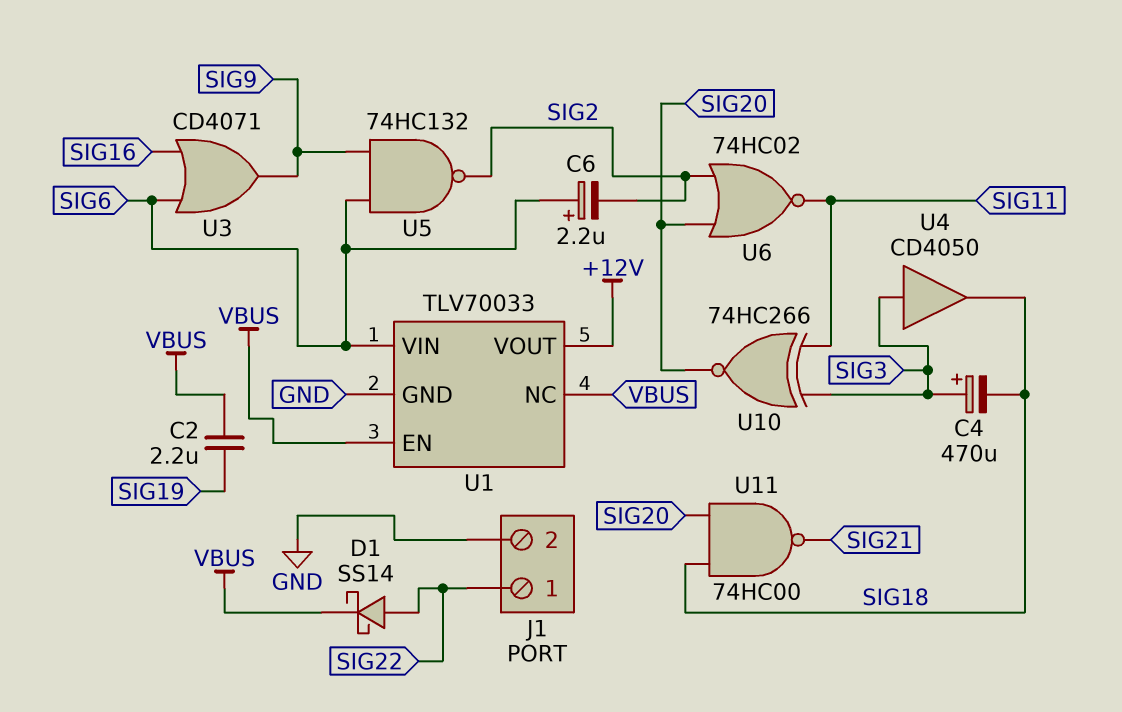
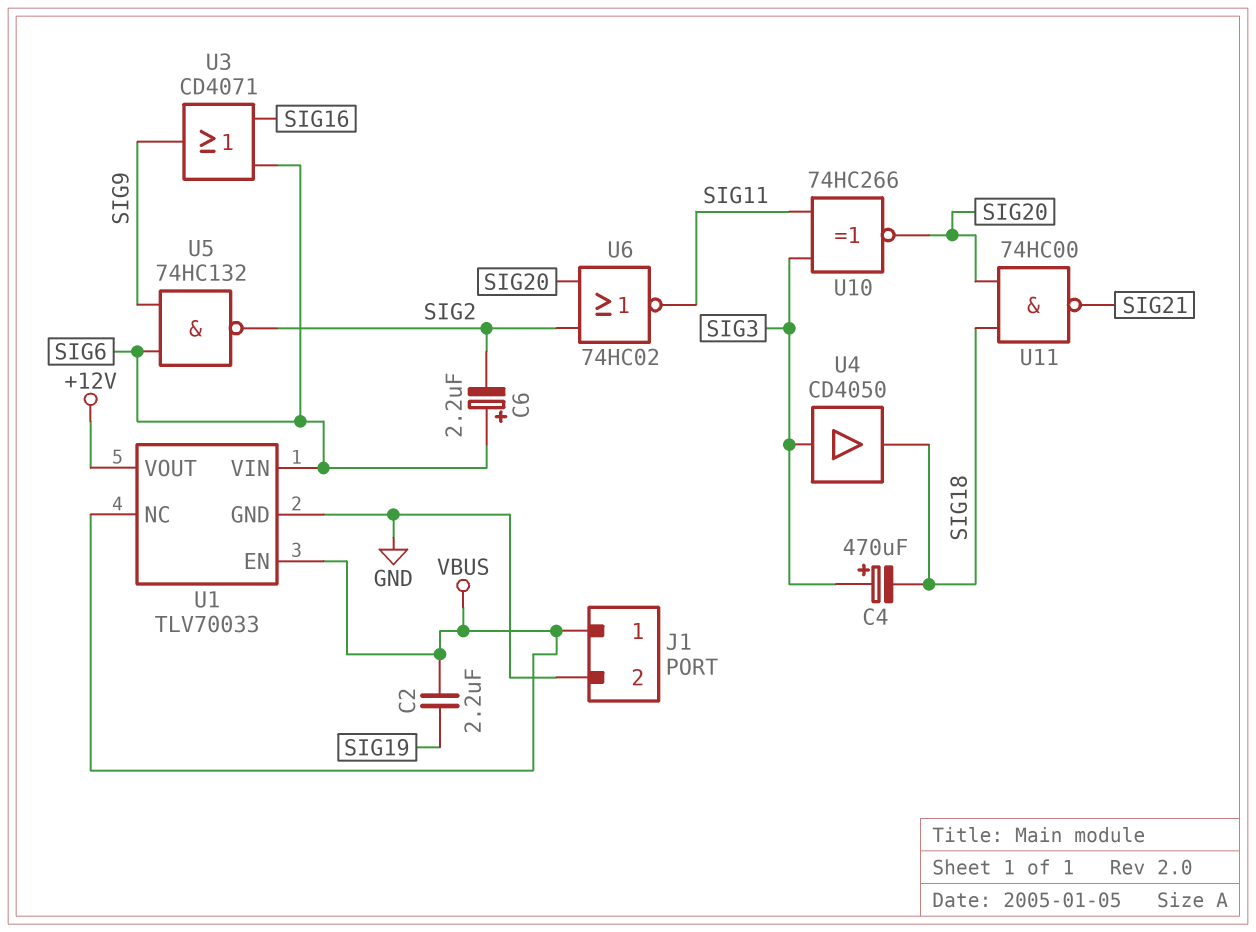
D1: schottky SS14 (A SIG22, K VBUS) -> none
J1 pin 1: SIG22 -> VBUS

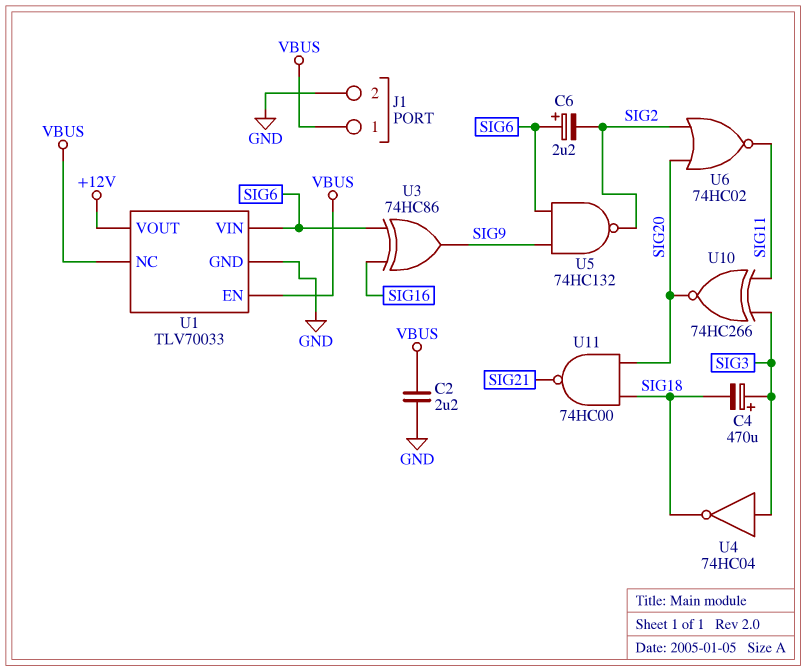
C2: 2.2uF (SIG19, VBUS) -> 2.2uF (GND, VBUS)
U3: OR CD4071 (in SIG6, in SIG16, out SIG9) -> XOR 74HC86 (in SIG6, in SIG16, out SIG9)
U4: buffer CD4050 (in SIG3, out SIG18) -> NOT 74HC04 (in SIG3, out SIG18)

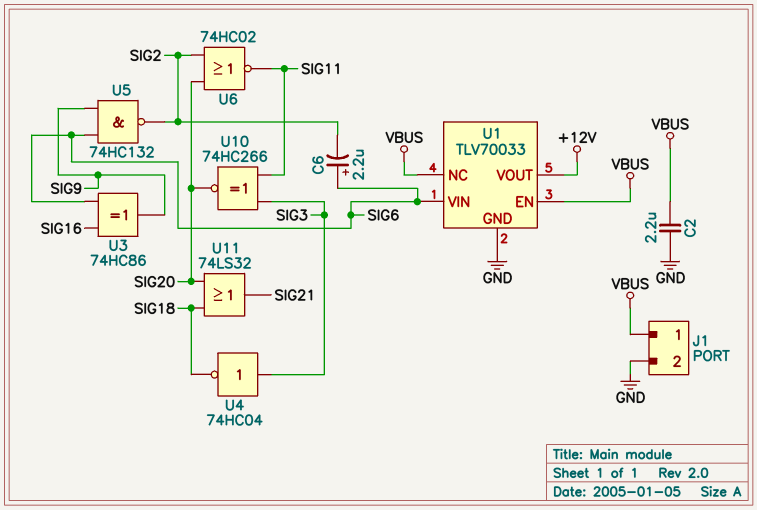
C4: 470uF (plus SIG3, minus SIG18) -> none
U11: NAND 74HC00 (in SIG18, in SIG20, out SIG21) -> OR 74LS32 (in SIG18, in SIG20, out SIG21)

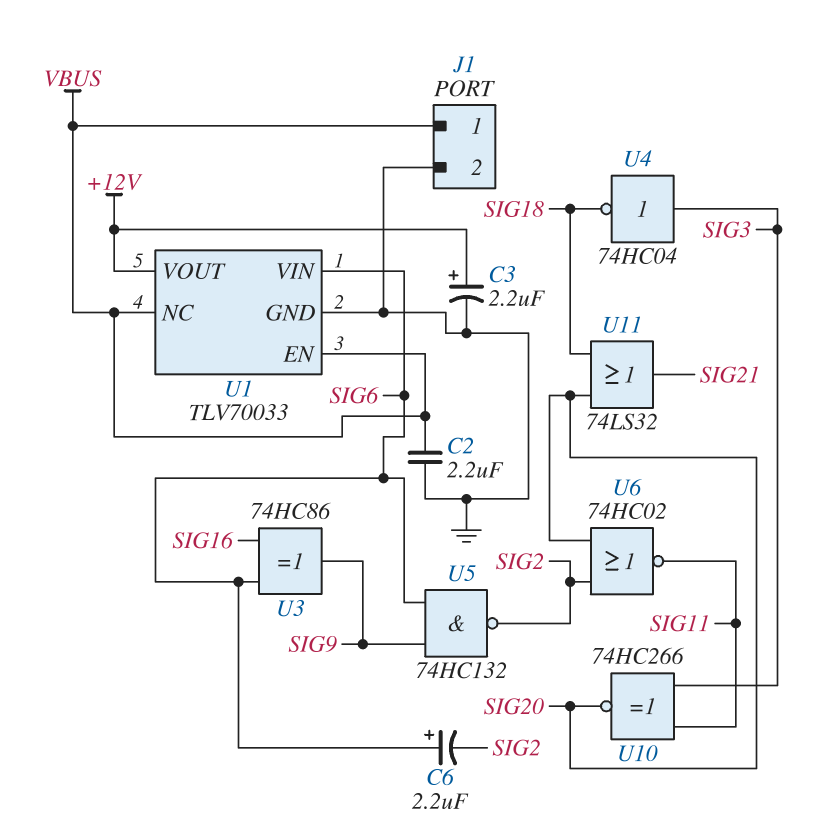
C3: none -> 2.2uF (plus +12V, minus GND)

